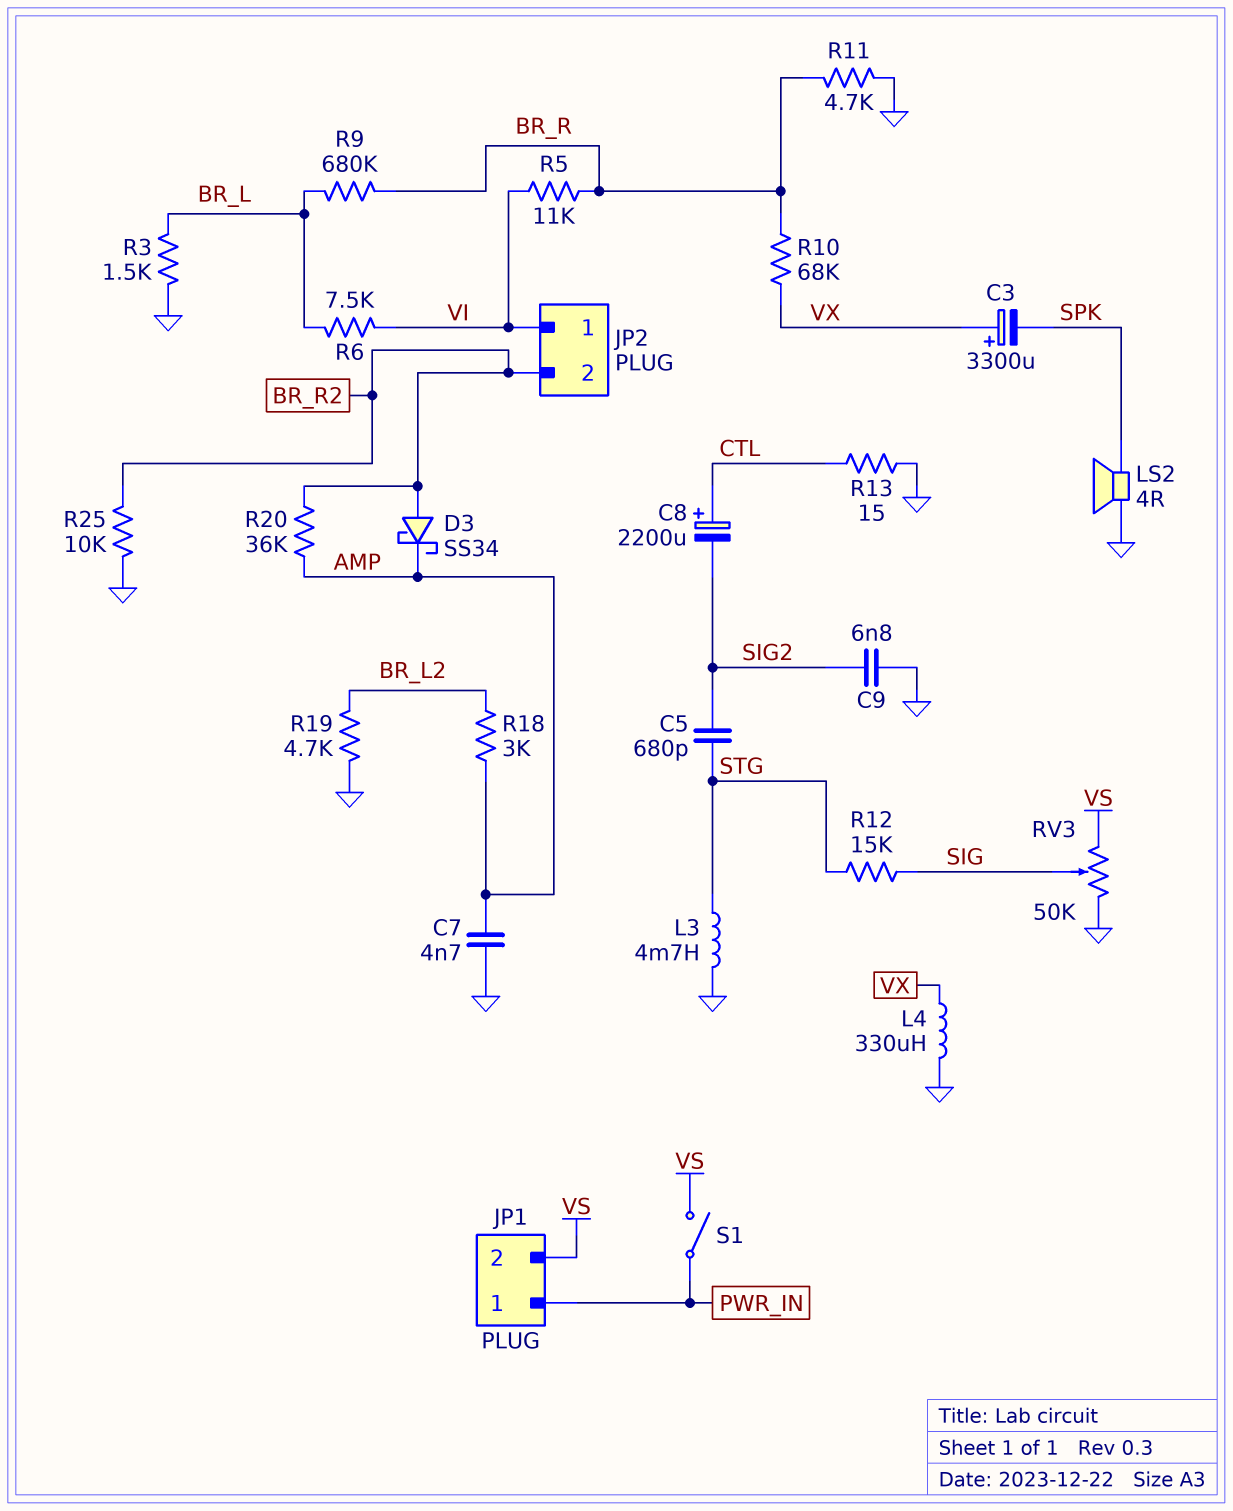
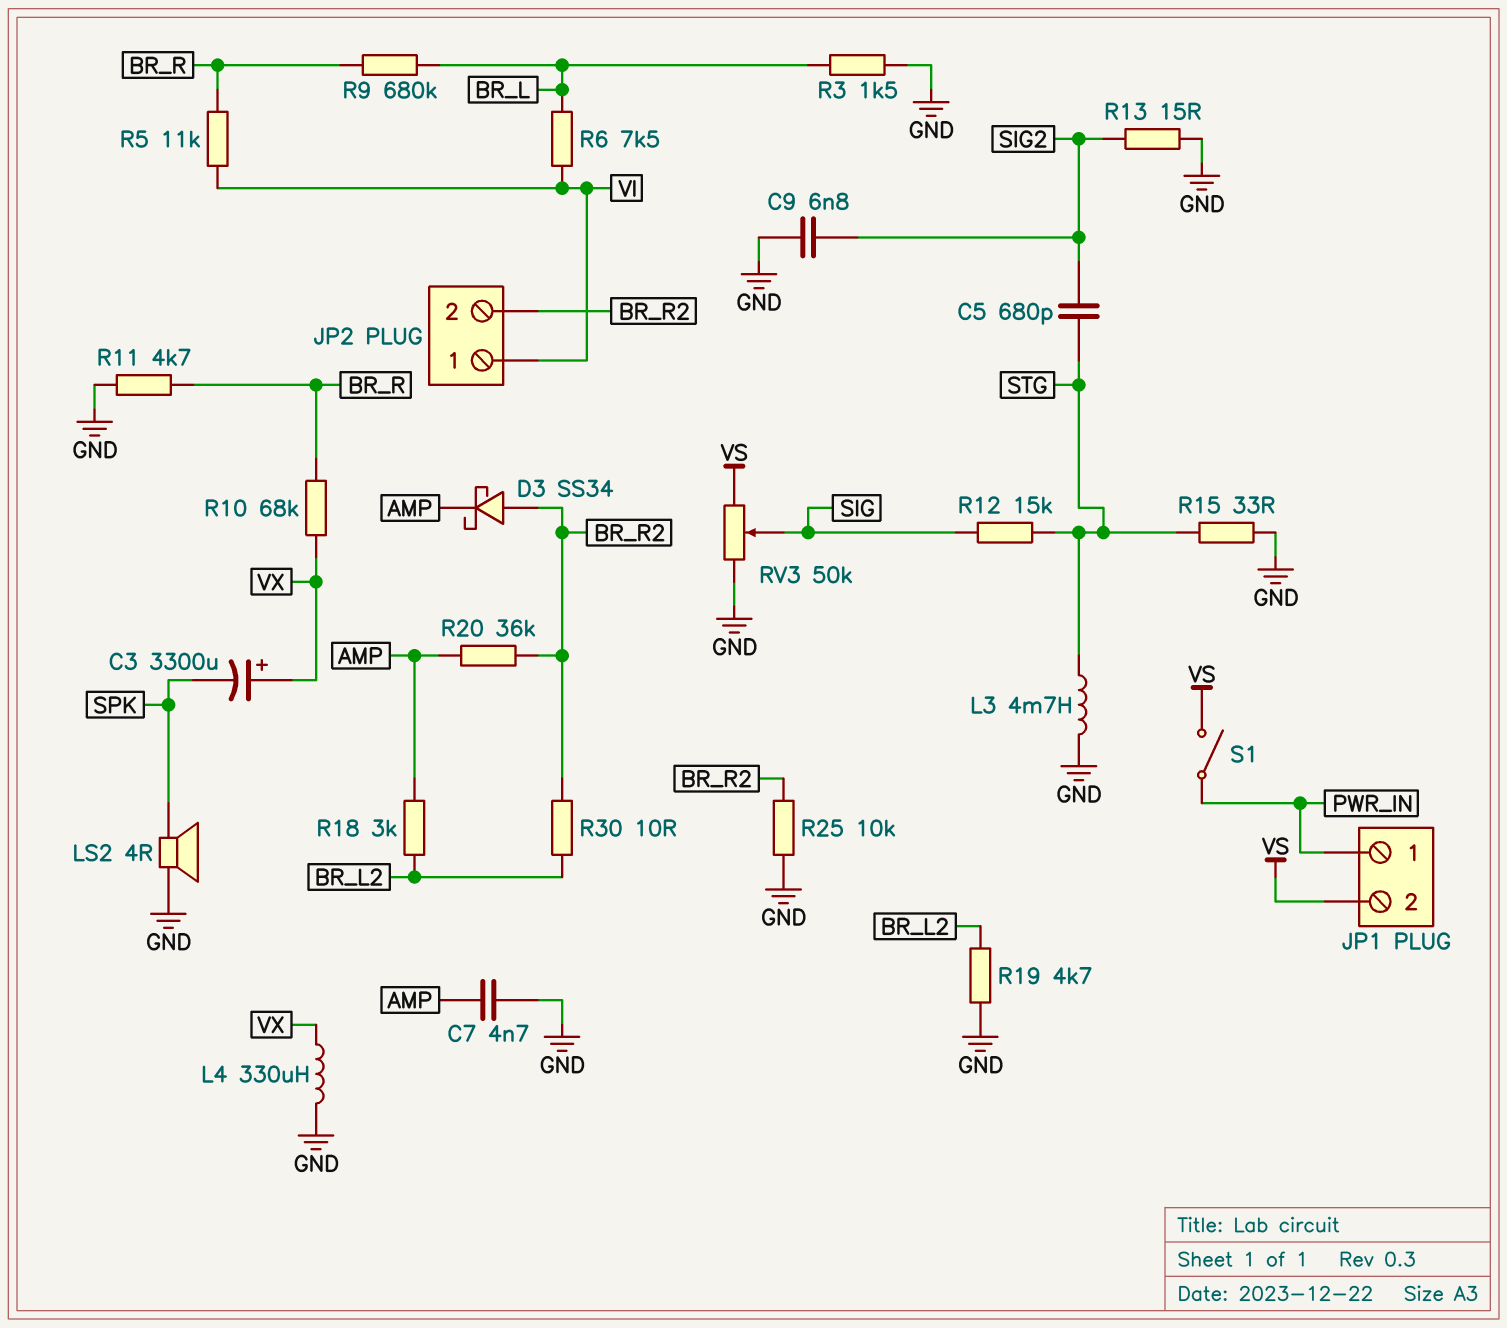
C8: 2200uF (plus CTL, minus SIG2) -> none
R13: 15 (CTL, GND) -> 15 (GND, SIG2)
R15: none -> 33 (GND, STG)
R30: none -> 10 (BR_L2, BR_R2)

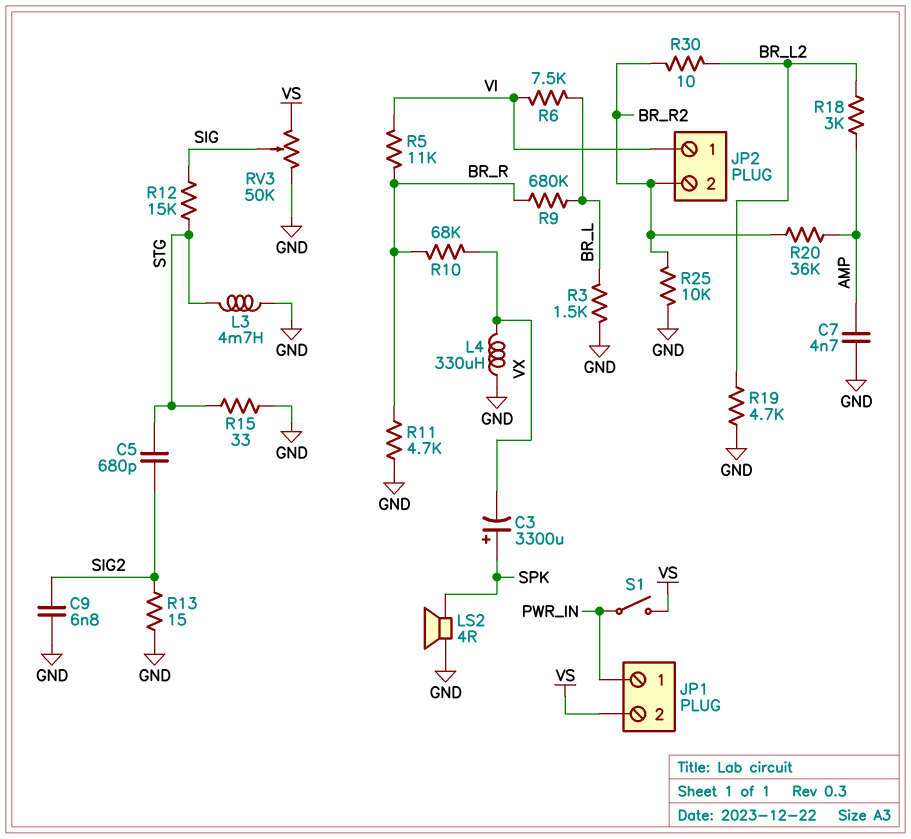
C3: 3300uF (plus VX, minus SPK) -> 3300uF (plus SPK, minus VX)
D3: schottky SS34 (A BR_R2, K AMP) -> none

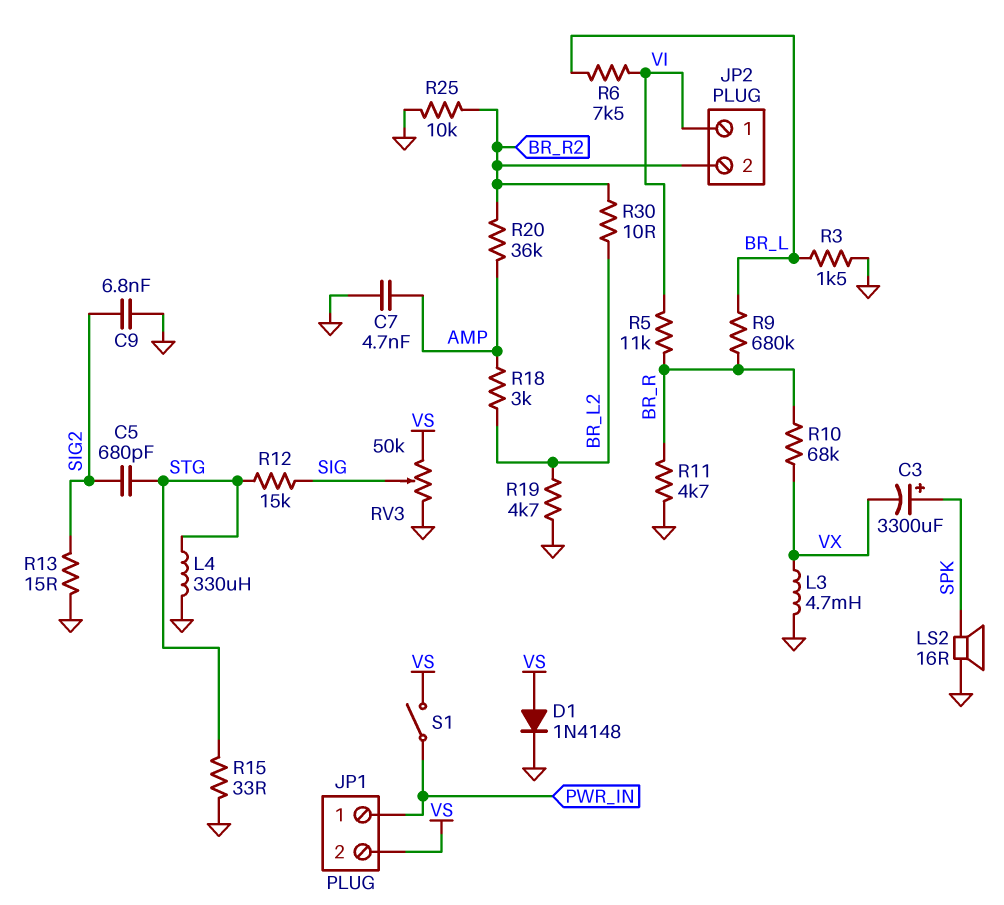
D1: none -> diode 1N4148 (A VS, K GND)
L3: 4.7mH (GND, STG) -> 4.7mH (GND, VX)
L4: 330uH (GND, VX) -> 330uH (GND, STG)
LS2: speaker 4R (GND, SPK) -> speaker 16R (GND, SPK)

